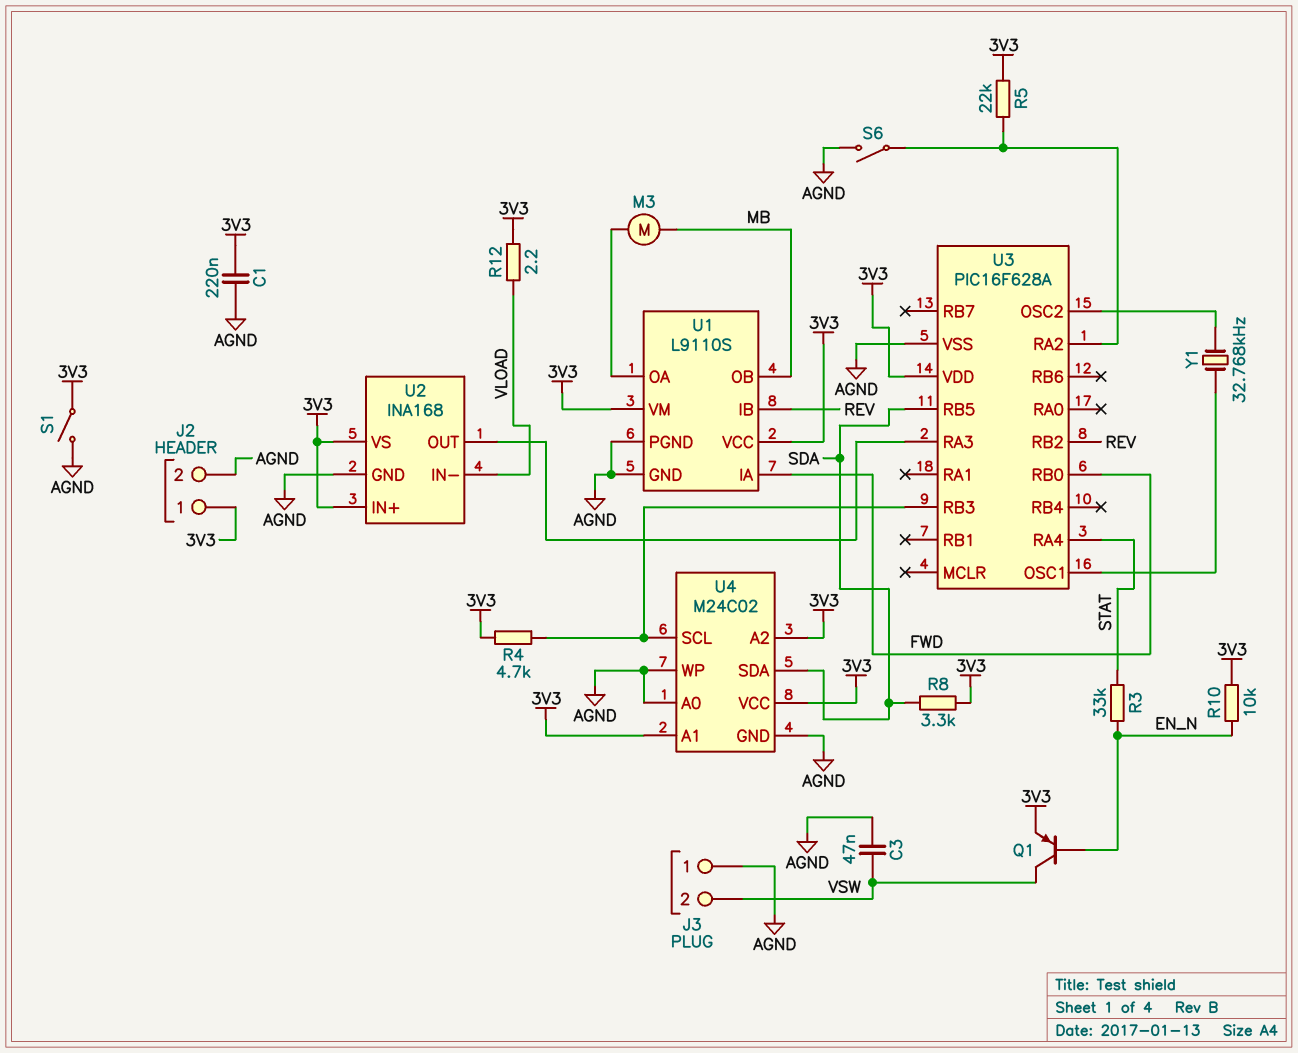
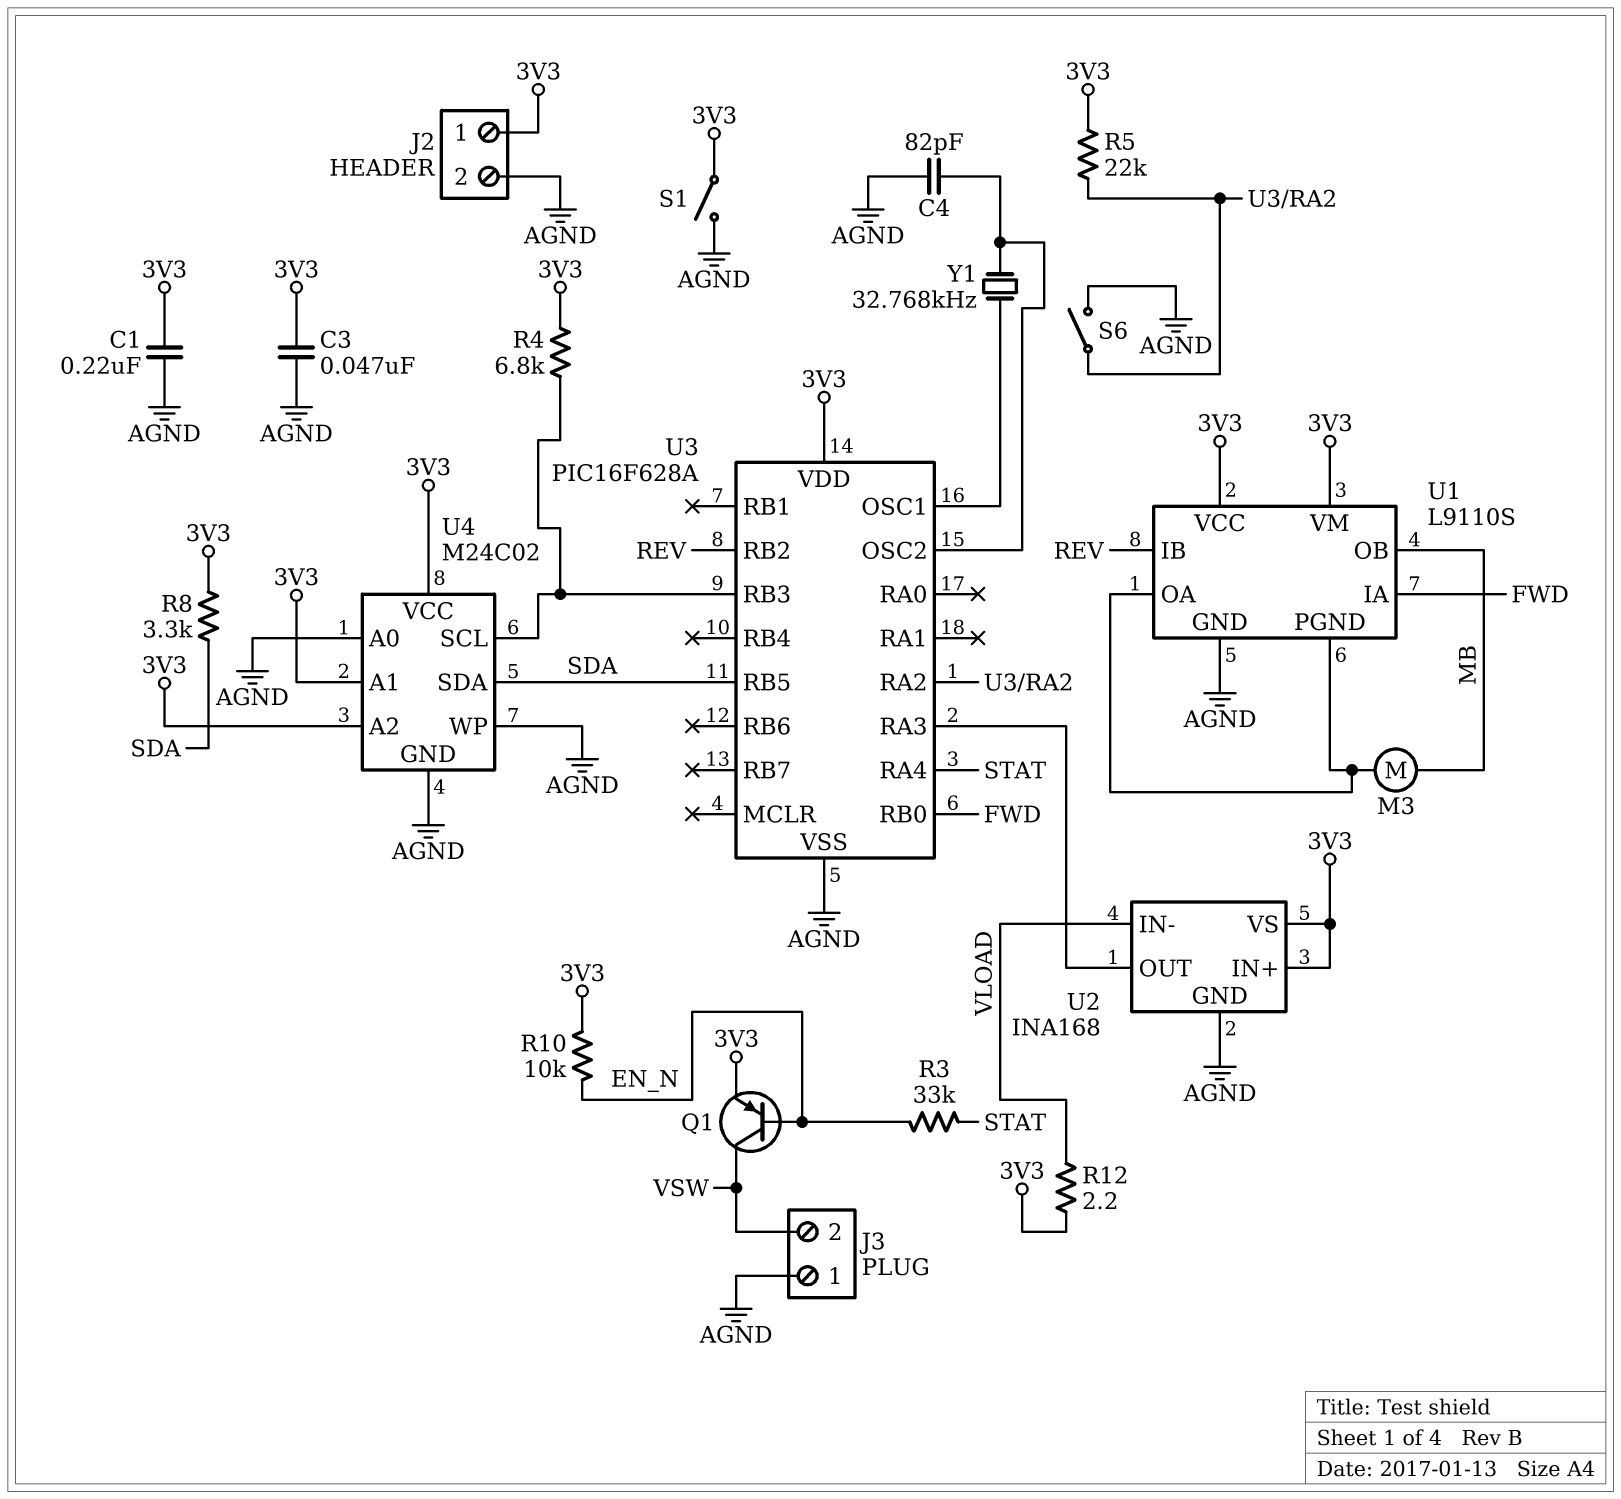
C3: 47nF (AGND, VSW) -> 47nF (3V3, AGND)
C4: none -> 82pF (AGND, U3/OSC2)
R4: 4.7k (3V3, U3/RB3) -> 6.8k (3V3, U3/RB3)
U1 pin PGND: AGND -> U1/OA

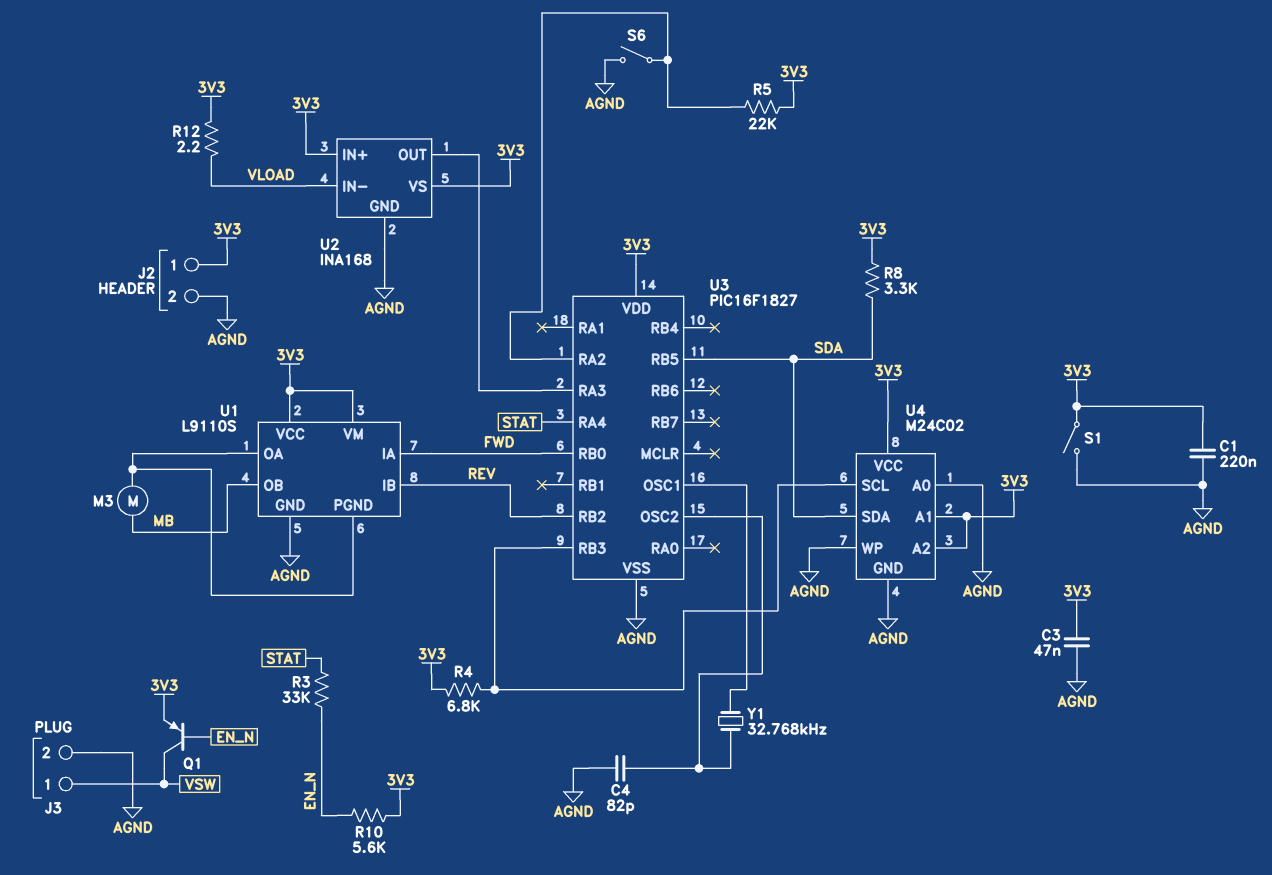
J3 pin 1: AGND -> VSW
J3 pin 2: VSW -> AGND
R10: 10k (3V3, EN_N) -> 5.6k (3V3, EN_N)
U3: PIC16F628A -> PIC16F1827

